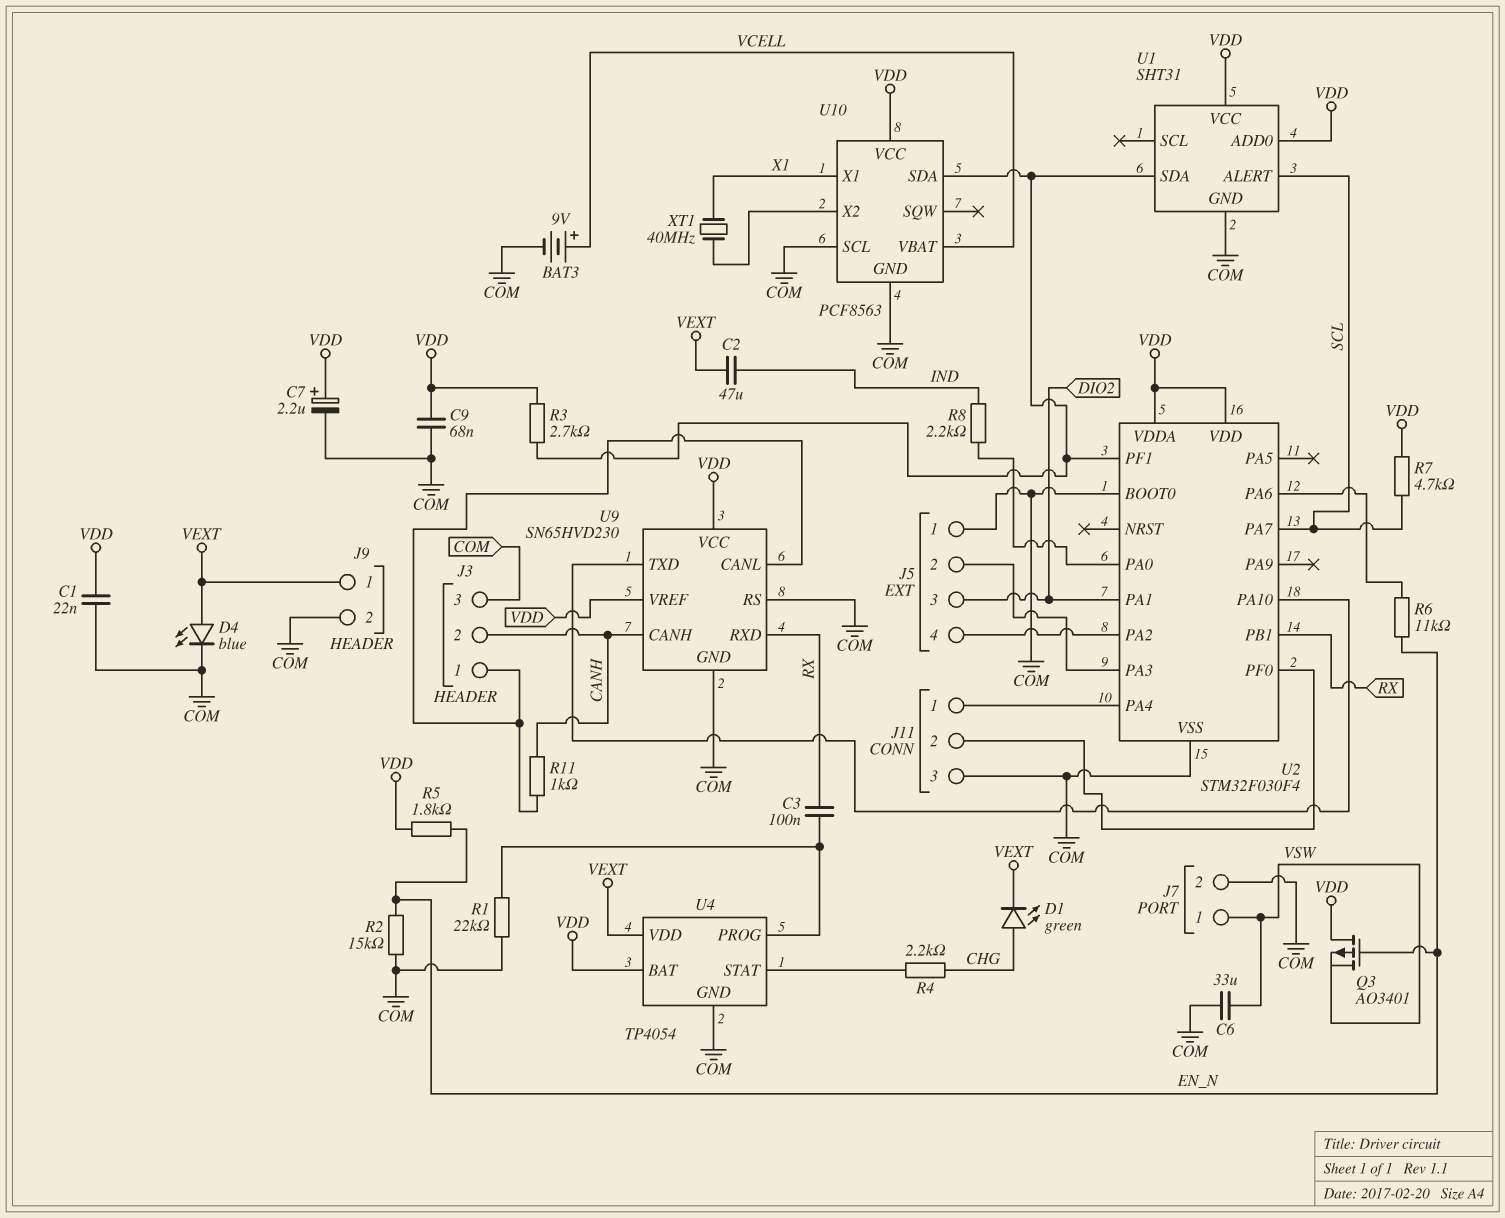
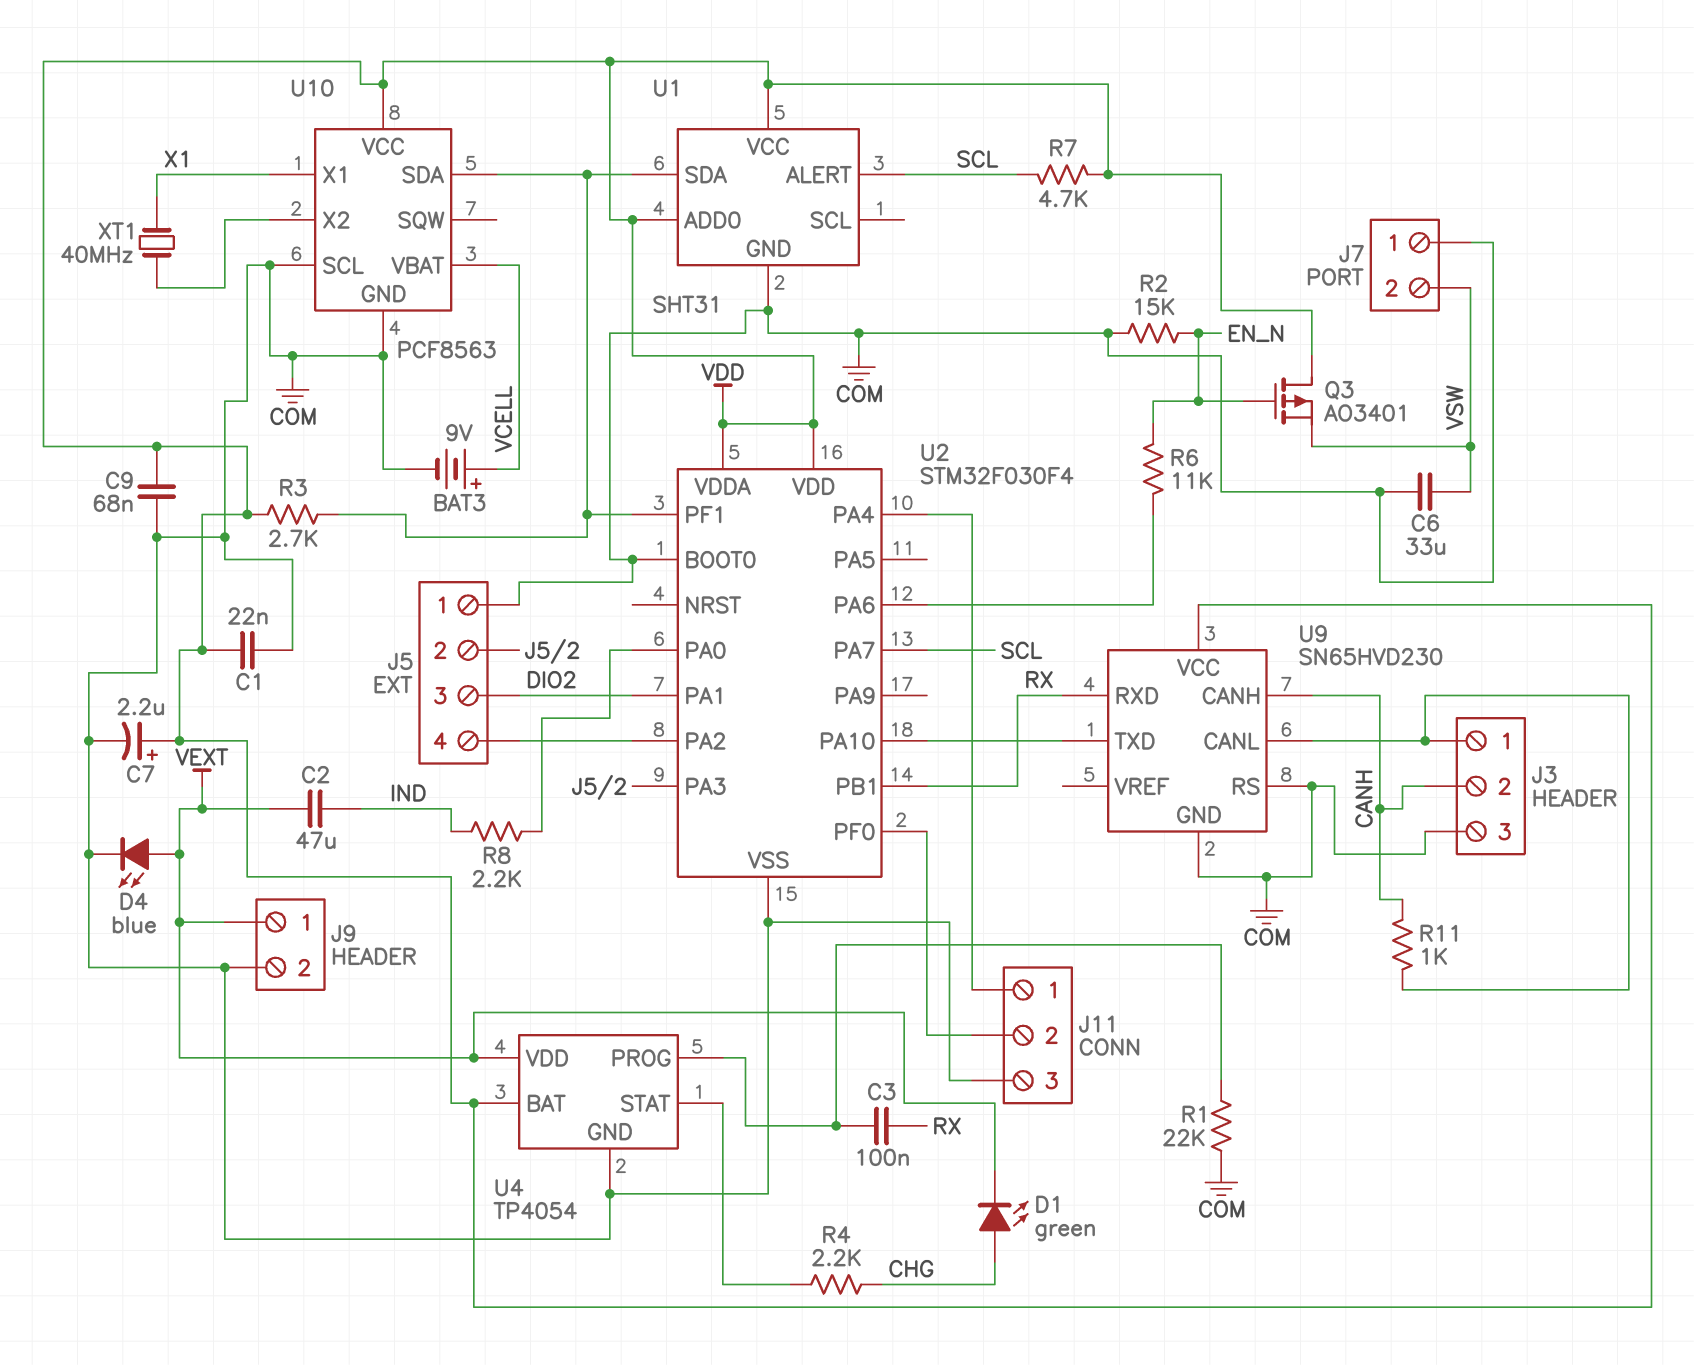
J7 pin 1: VSW -> COM
J7 pin 2: COM -> VSW
R5: 1.8k (EN_N, VDD) -> none
U9 pin VREF: VDD -> none

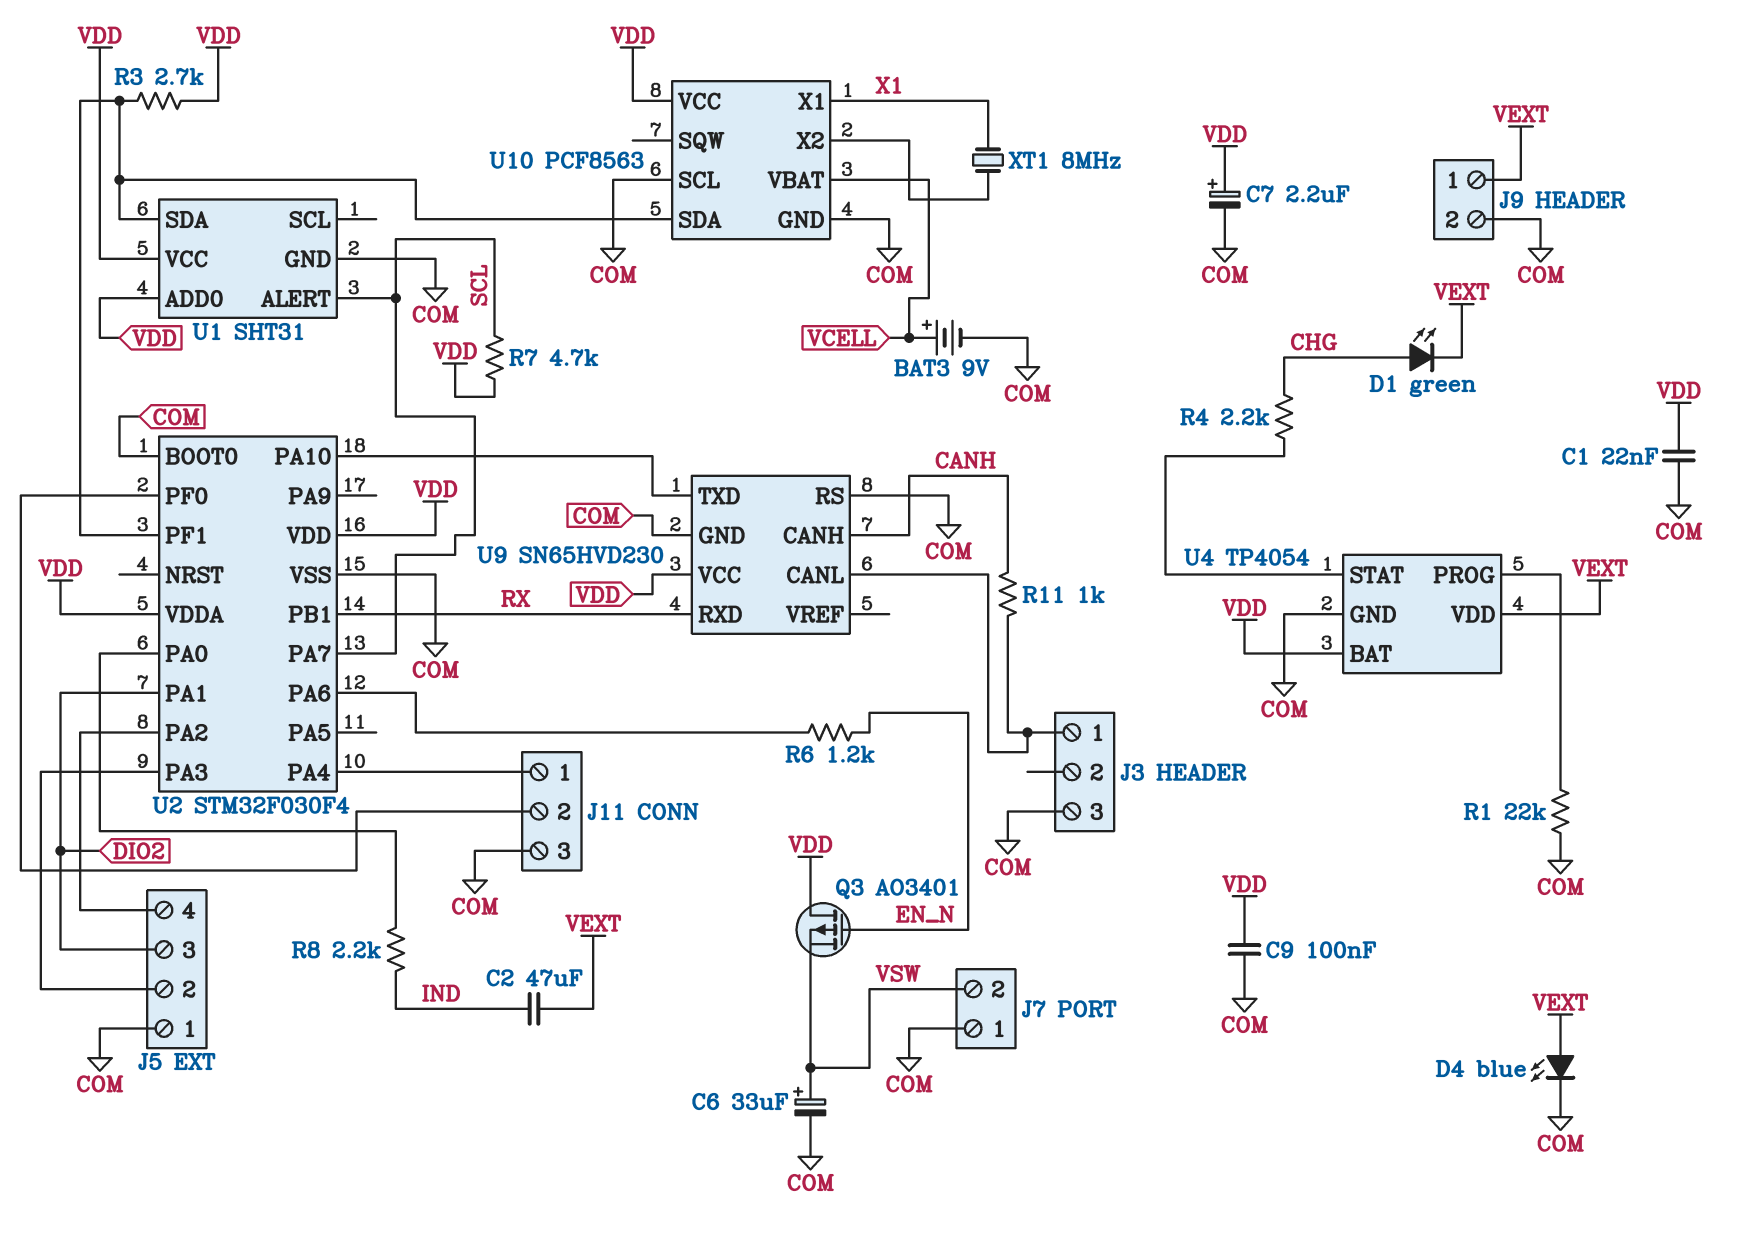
C3: 100nF (RX, U4/PROG) -> none
C6: 33uF (COM, VSW) -> 33uF (plus VSW, minus COM)
C9: 68nF (COM, VDD) -> 100nF (COM, VDD)
J3 pin 2: CANH -> none
R2: 15k (COM, EN_N) -> none
R6: 11k (EN_N, U2/PA6) -> 1.2k (EN_N, U2/PA6)
XT1: 40MHz (U10/X2, X1) -> 8MHz (U10/X2, X1)

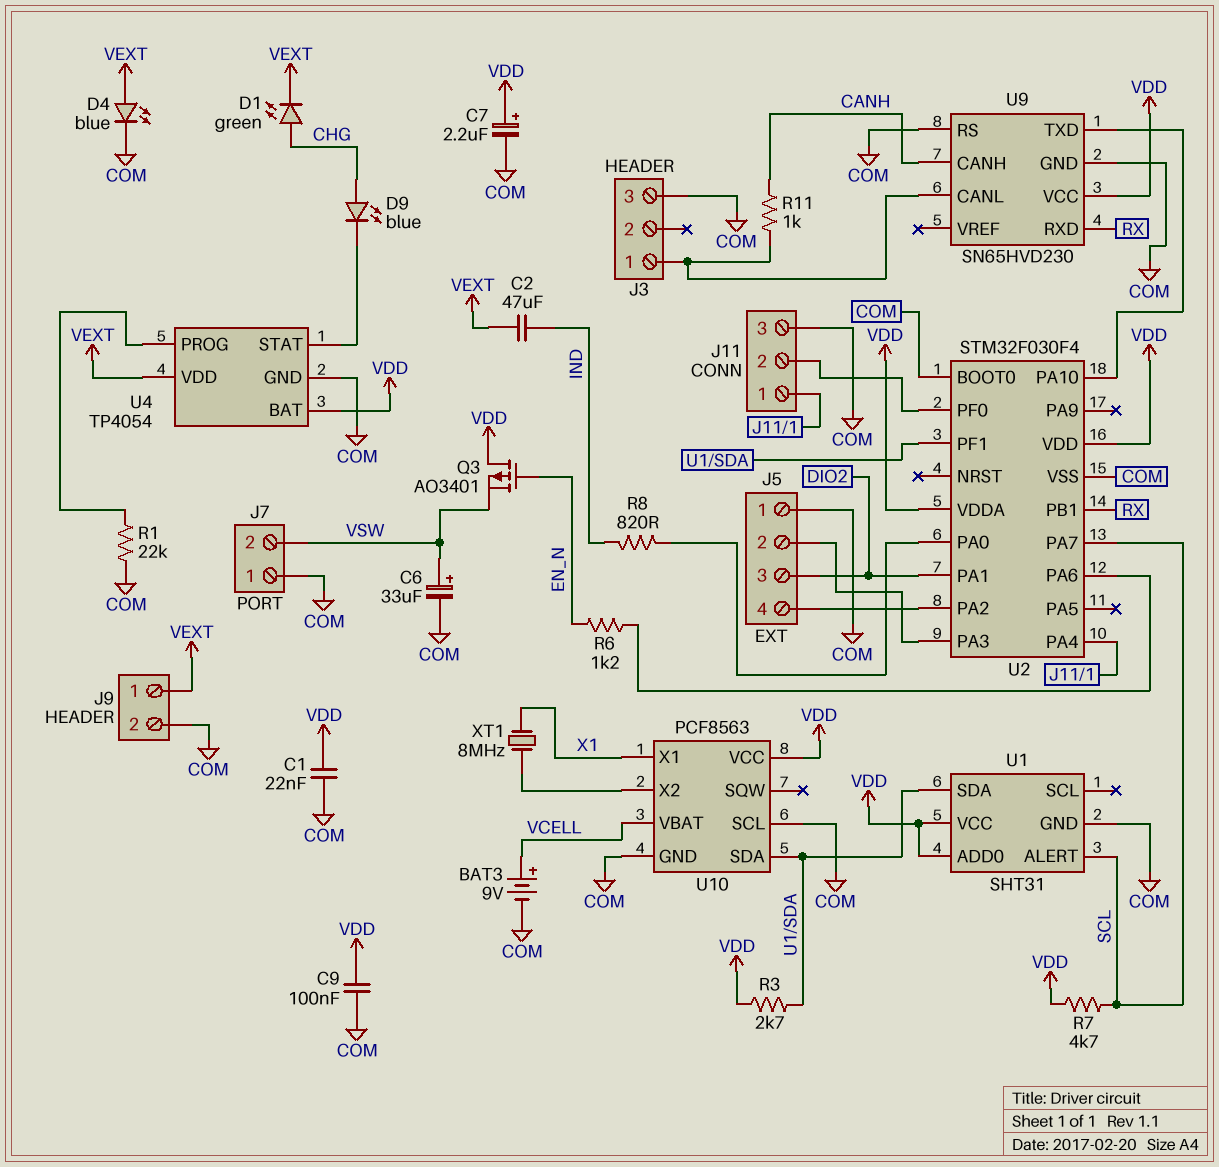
D9: none -> LED blue (A CHG, K U4/STAT)
R4: 2.2k (CHG, U4/STAT) -> none
R8: 2.2k (IND, U2/PA0) -> 820 (IND, U2/PA0)

